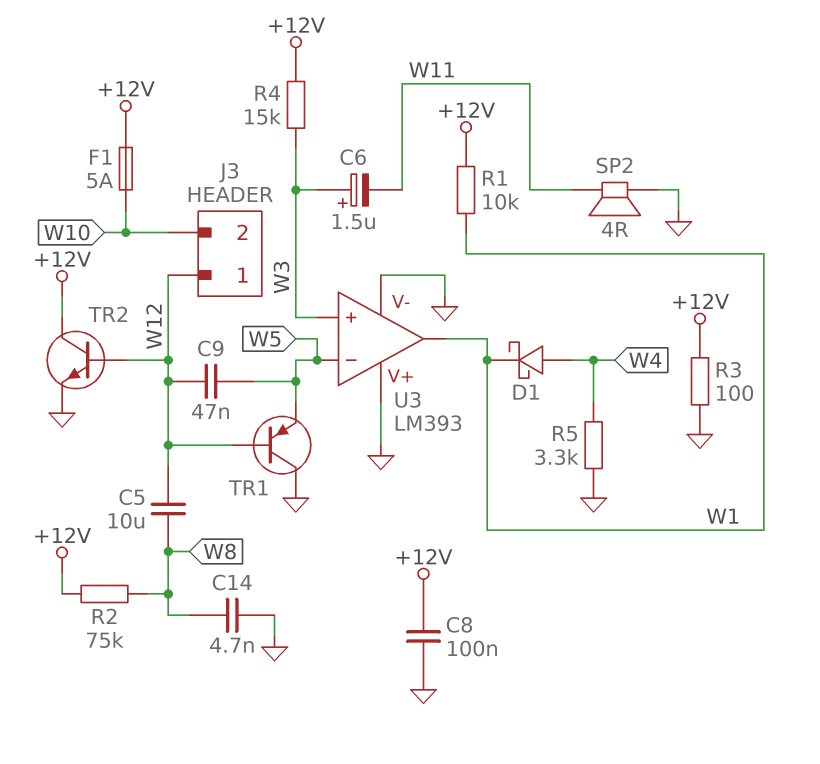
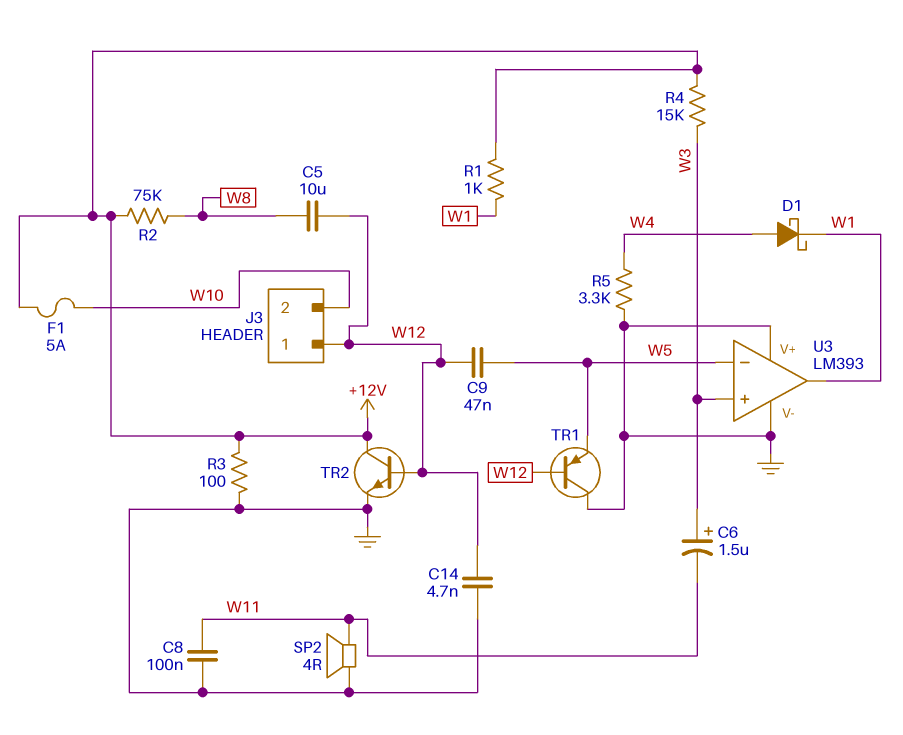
C8: 100nF (+12V, GND) -> 100nF (GND, W11)
C14: 4.7nF (GND, W8) -> 4.7nF (GND, W12)
R1: 10k (+12V, W1) -> 1k (+12V, W1)

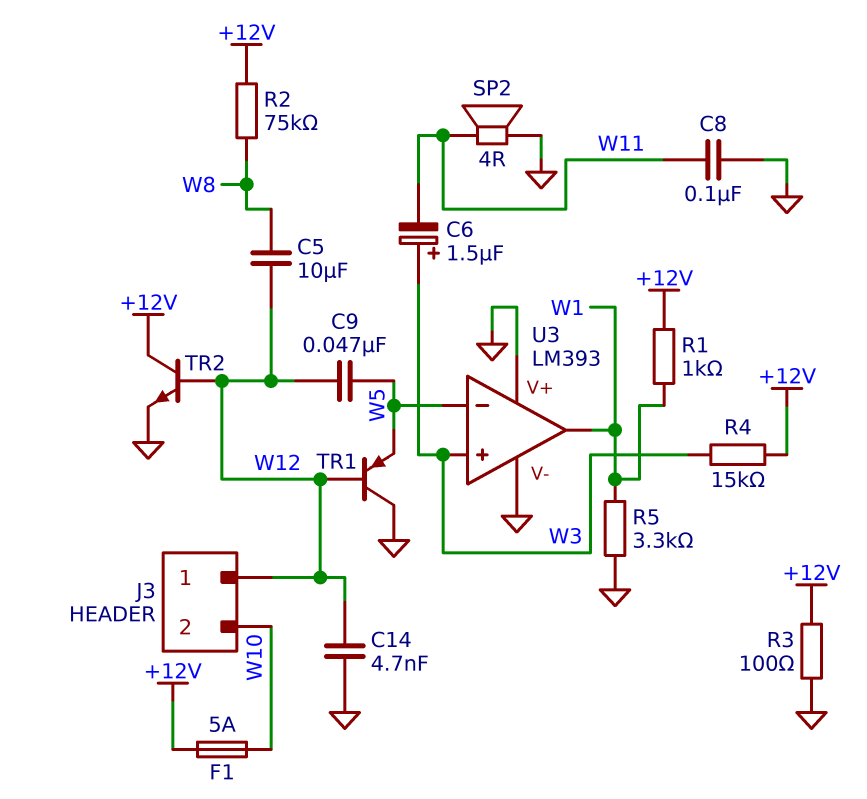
D1: schottky (A W4, K W1) -> none
R5: 3.3k (GND, W4) -> 3.3k (GND, W1)

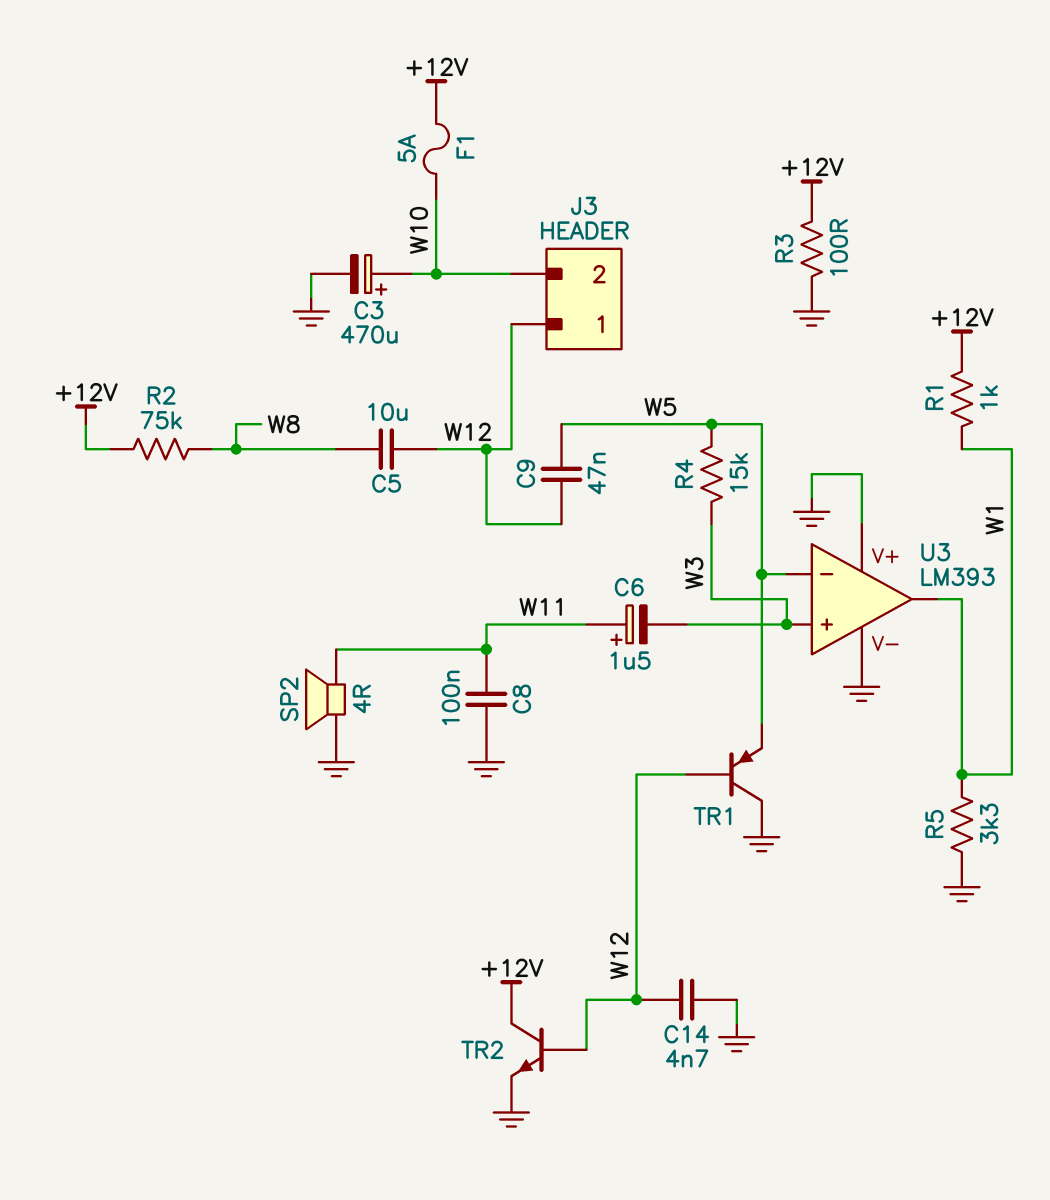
C3: none -> 470uF (plus W10, minus GND)
C6: 1.5uF (plus W3, minus W11) -> 1.5uF (plus W11, minus W3)
R4: 15k (+12V, W3) -> 15k (W3, W5)

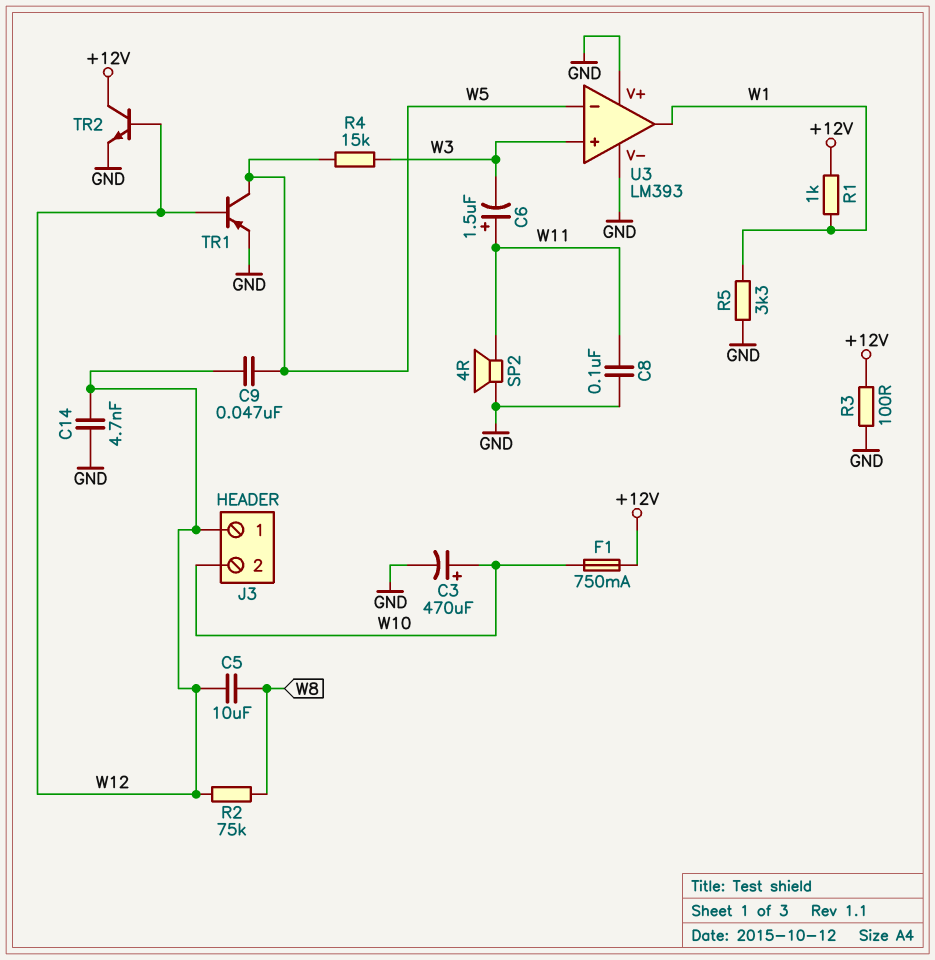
F1: 5A (+12V, W10) -> 750mA (+12V, W10)
R2: 75k (+12V, W8) -> 75k (W8, W12)
TR1: PNP (B W12, C GND, E W5) -> PNP (B W12, C W5, E GND)

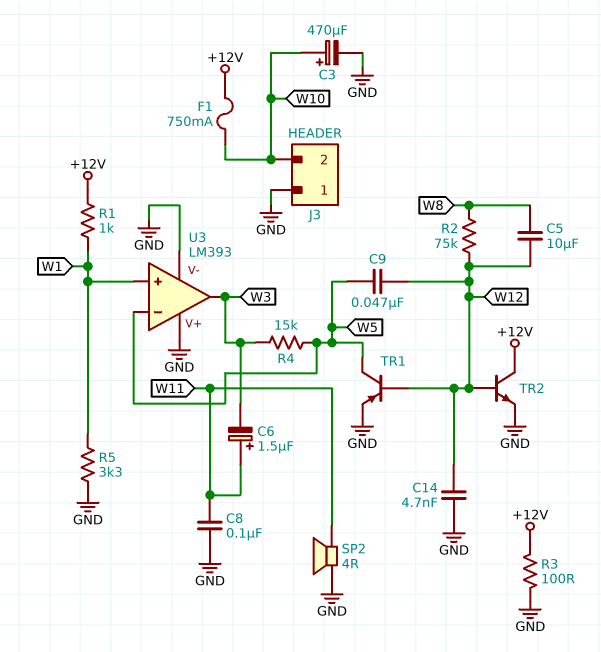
J3 pin 1: W12 -> GND
U3 pin in+: W3 -> W1
U3 pin out: W1 -> W3

